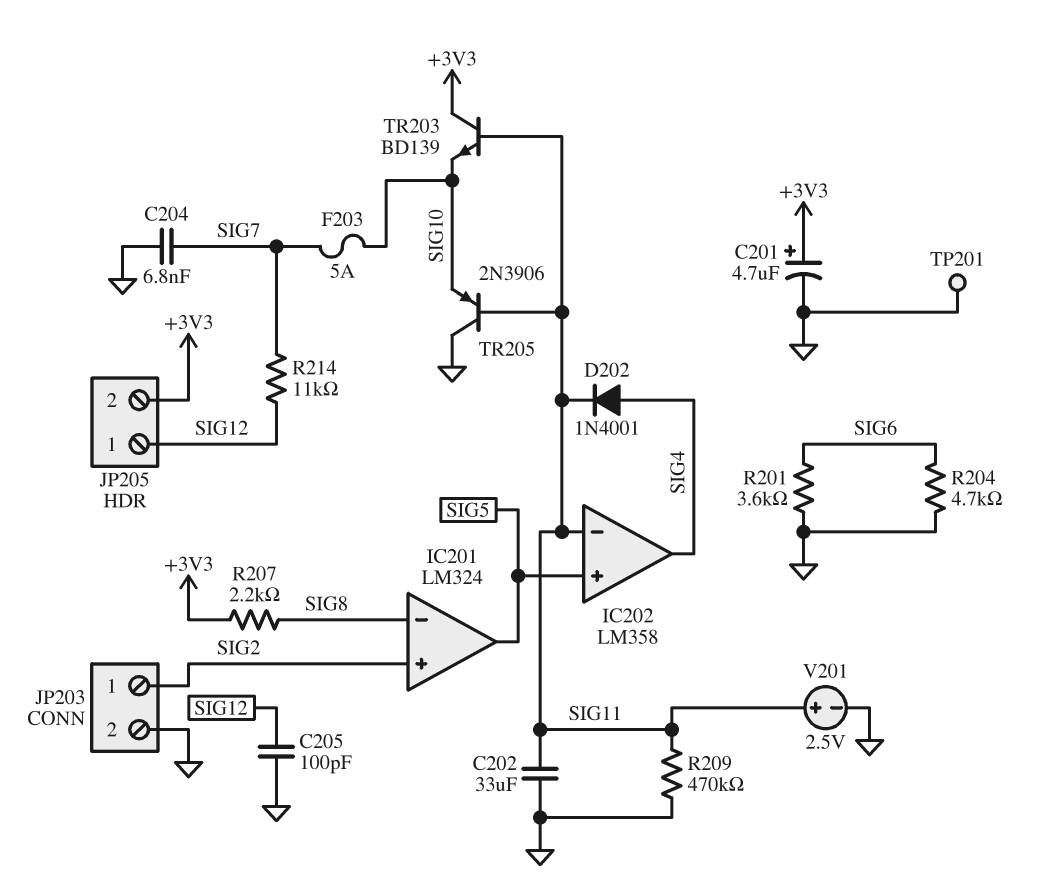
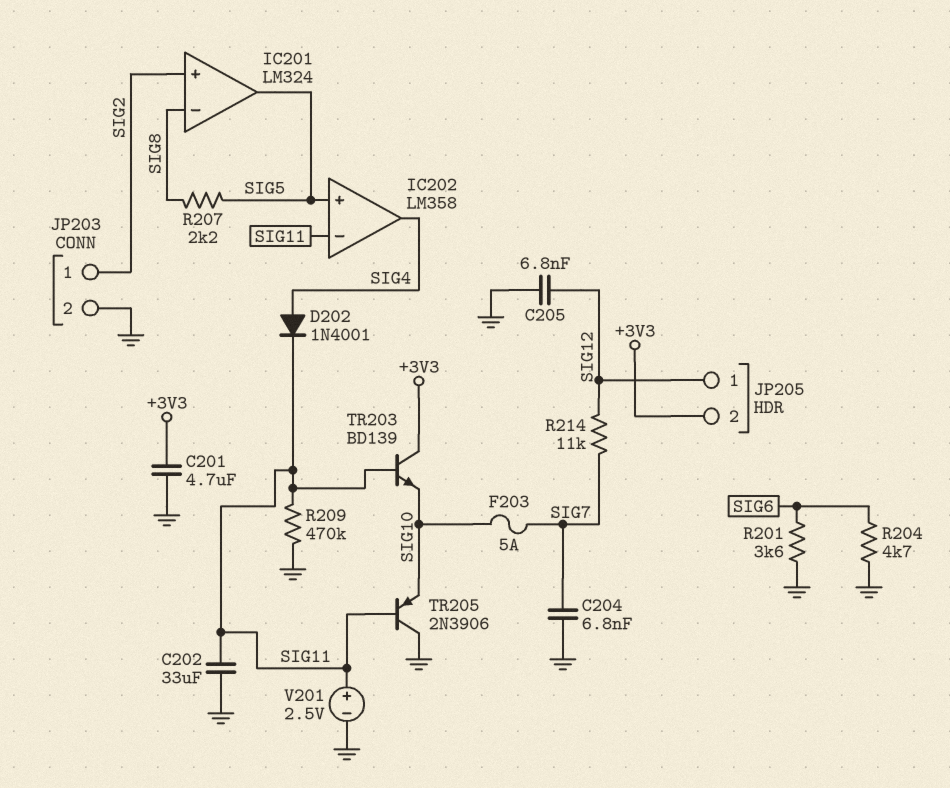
C201: 4.7uF (plus +3V3, minus GND) -> 4.7uF (+3V3, GND)
C205: 100pF (GND, SIG12) -> 6.8nF (GND, SIG12)
R207: 2.2k (+3V3, SIG8) -> 2.2k (SIG5, SIG8)
TP201: test point (GND) -> none

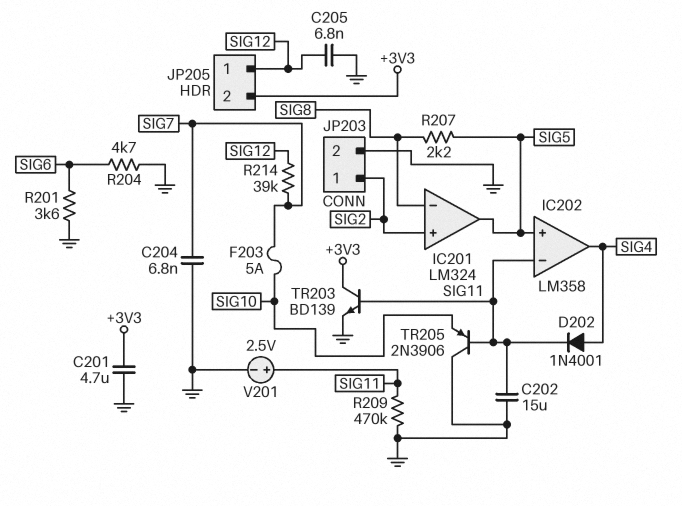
C202: 33uF (GND, SIG11) -> 15uF (GND, SIG11)
R214: 11k (SIG7, SIG12) -> 39k (SIG7, SIG12)
TR203: NPN BD139 (B SIG11, C +3V3, E SIG10) -> NPN BD139 (B SIG11, C +3V3, E GND)

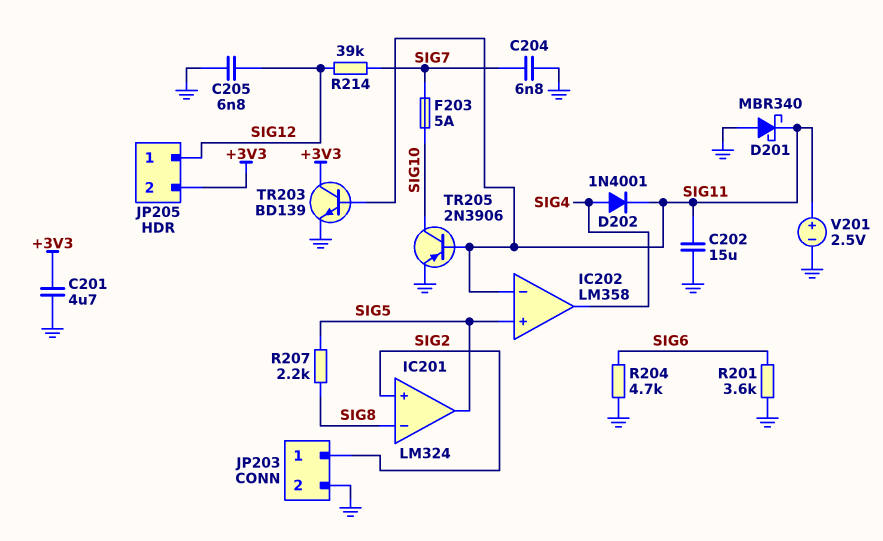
D201: none -> schottky MBR340 (A GND, K SIG11)
R209: 470k (GND, SIG11) -> none
TR205: PNP 2N3906 (B SIG11, C GND, E SIG10) -> PNP 2N3906 (B SIG11, C SIG10, E GND)

